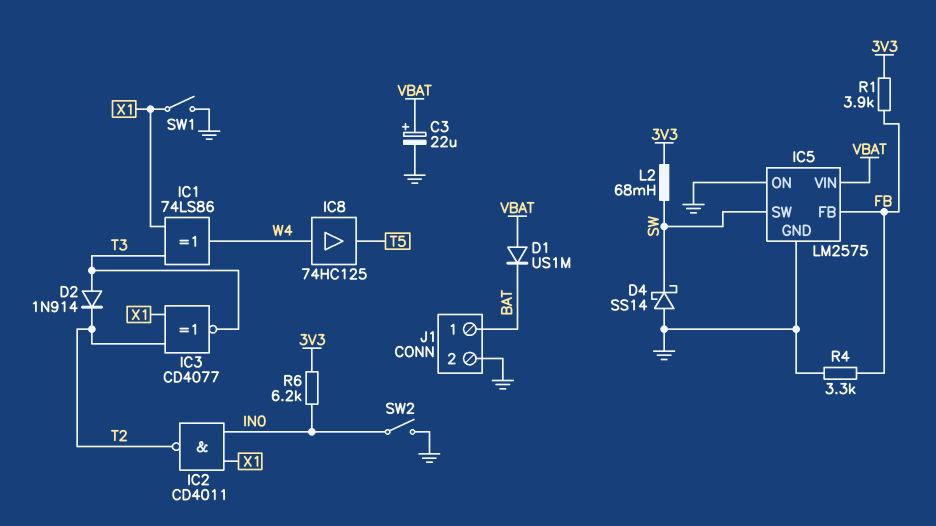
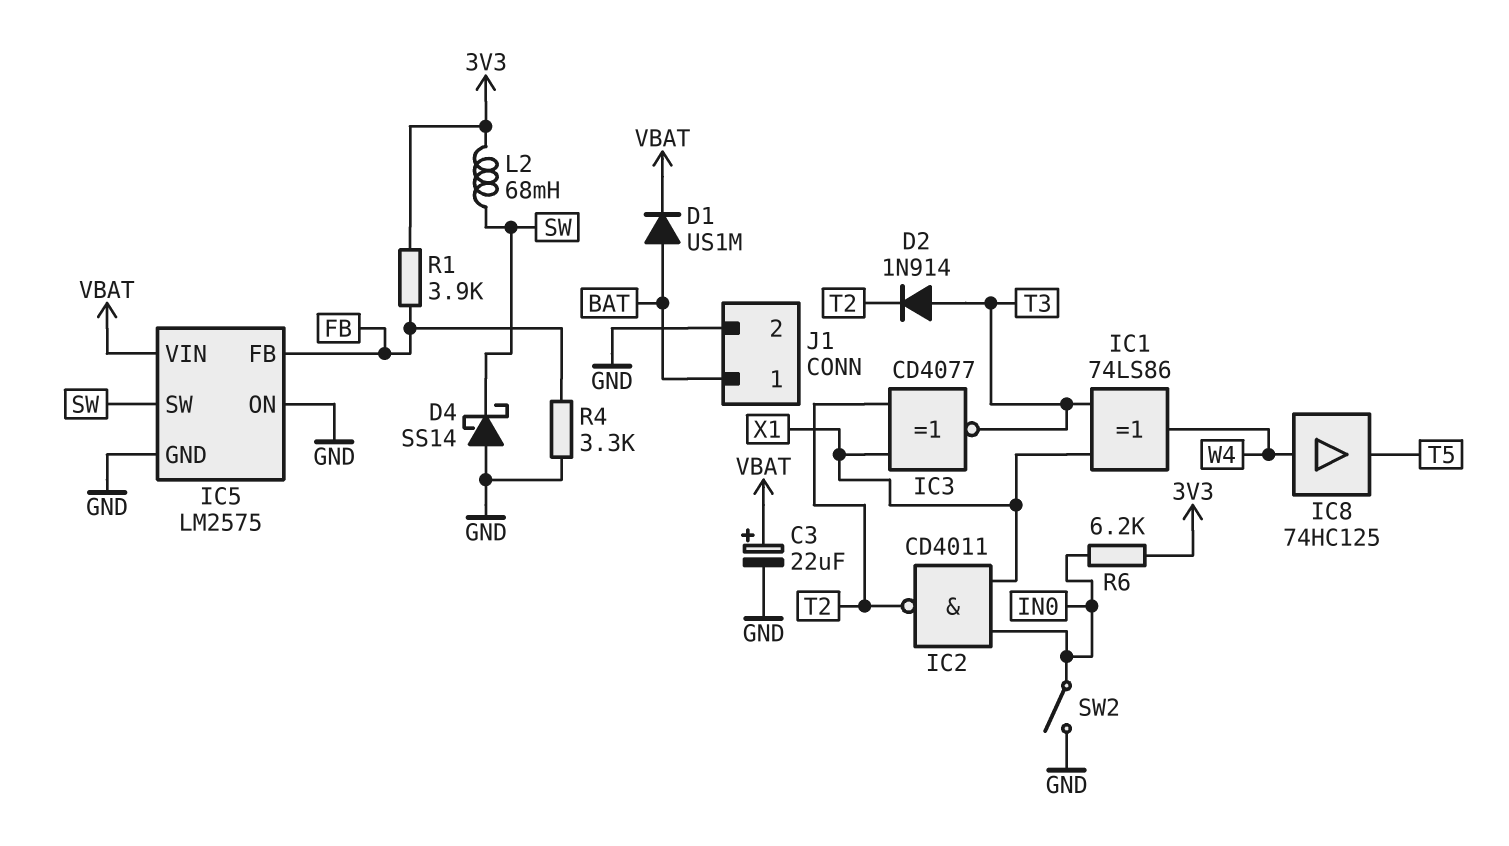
D1: diode US1M (A VBAT, K BAT) -> diode US1M (A BAT, K VBAT)
SW1: switch (GND, X1) -> none

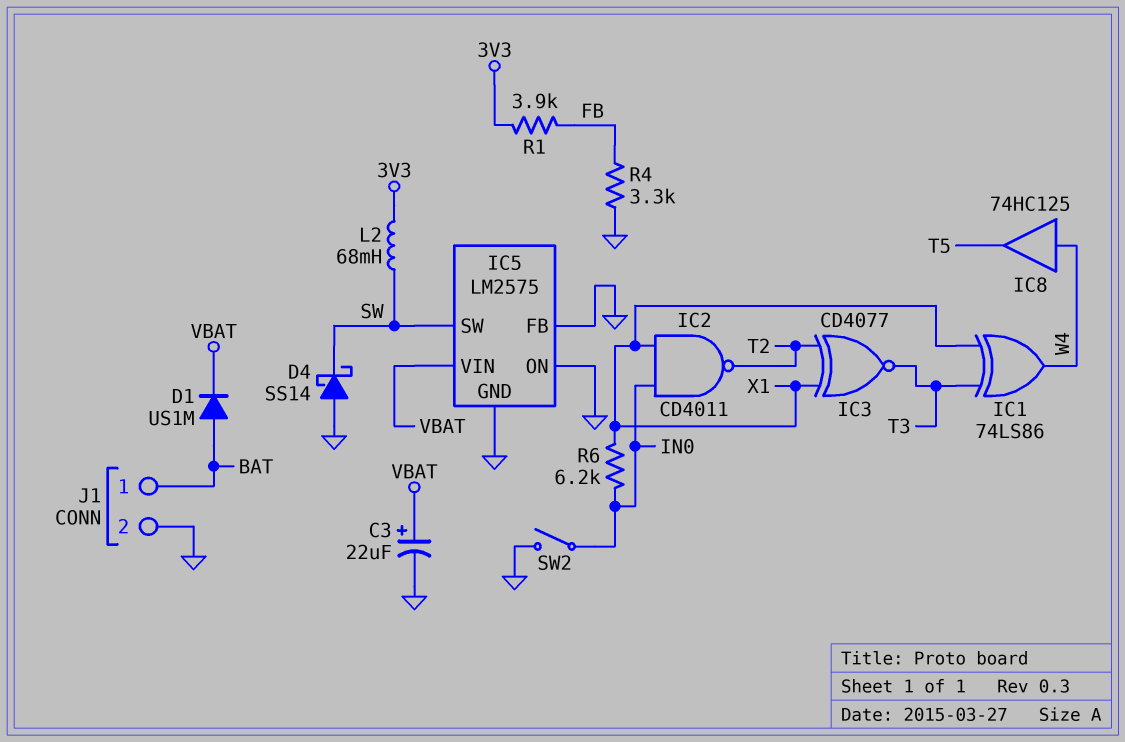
D2: diode 1N914 (A T3, K T2) -> none
IC5 pin FB: FB -> GND
R6: 6.2k (3V3, IN0) -> 6.2k (IN0, X1)

